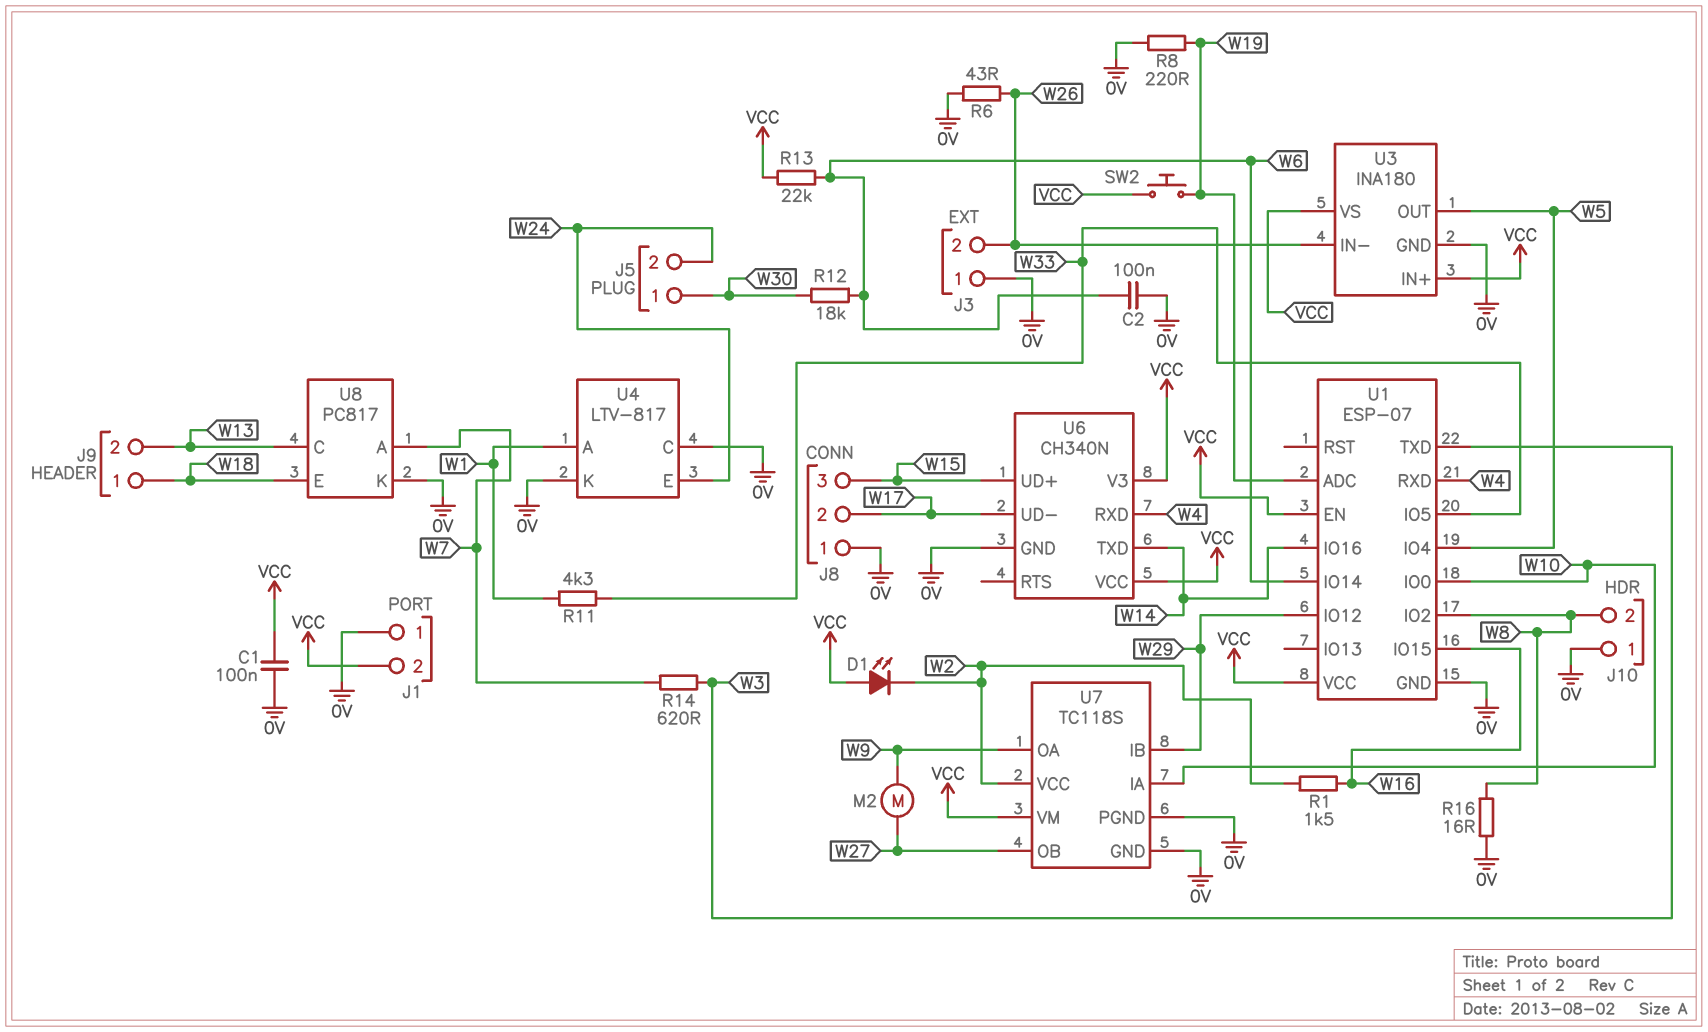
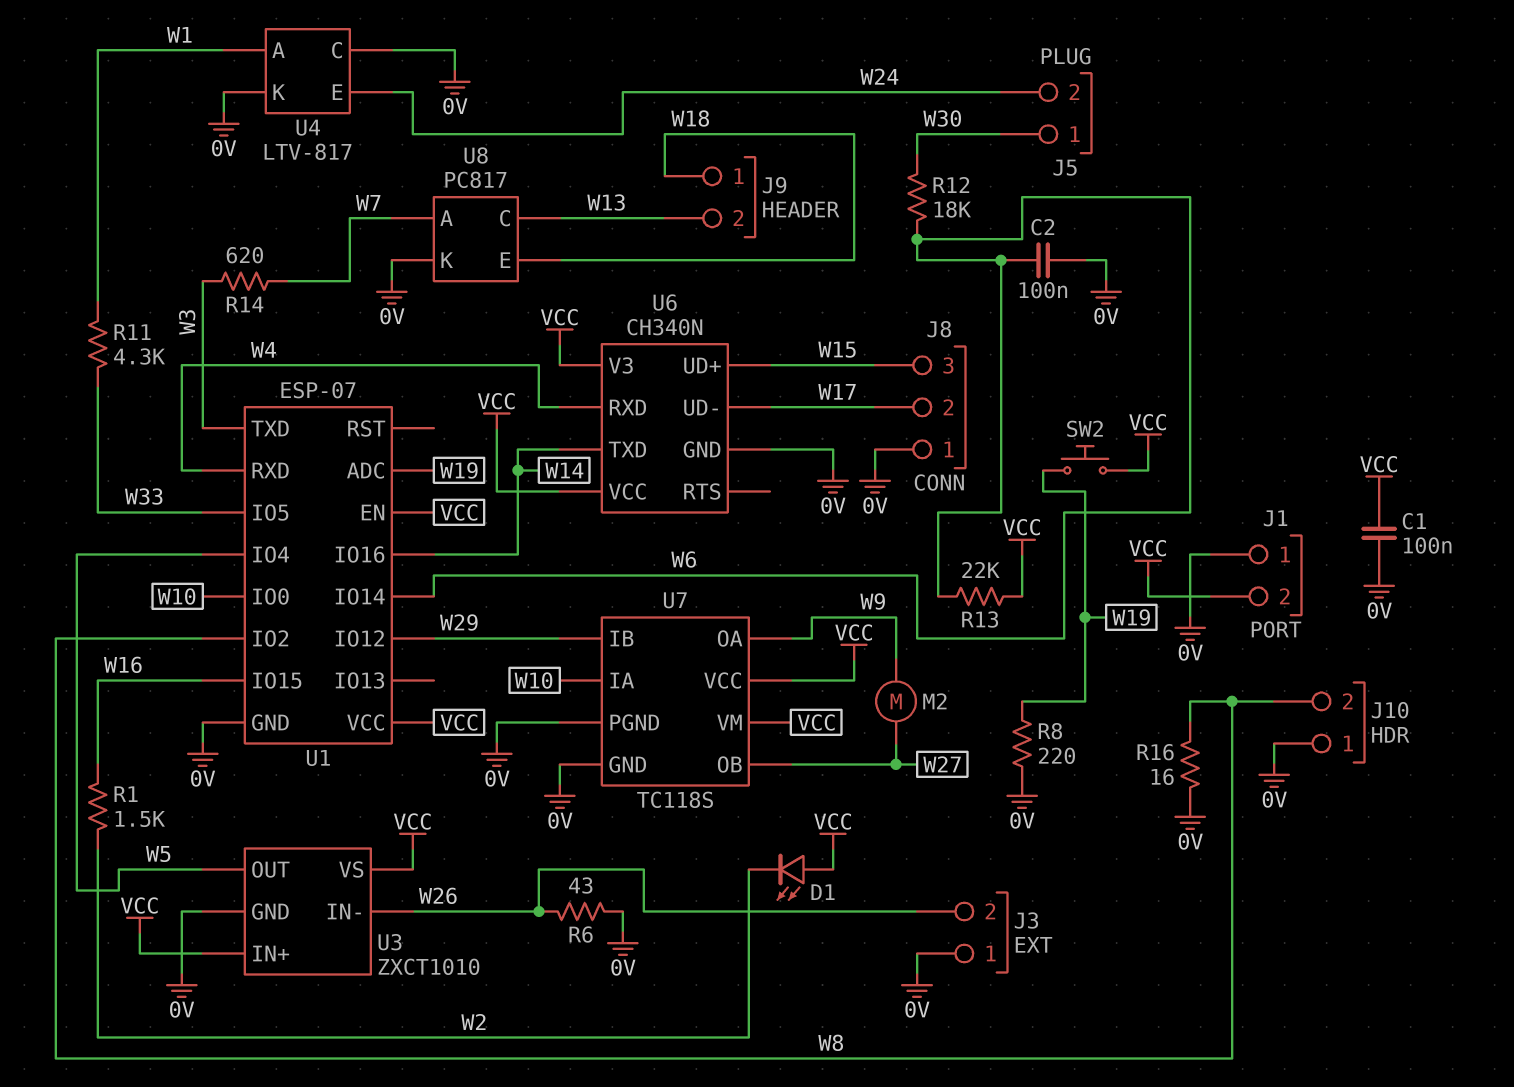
U3: INA180 -> ZXCT1010
U7 pin VCC: W2 -> VCC

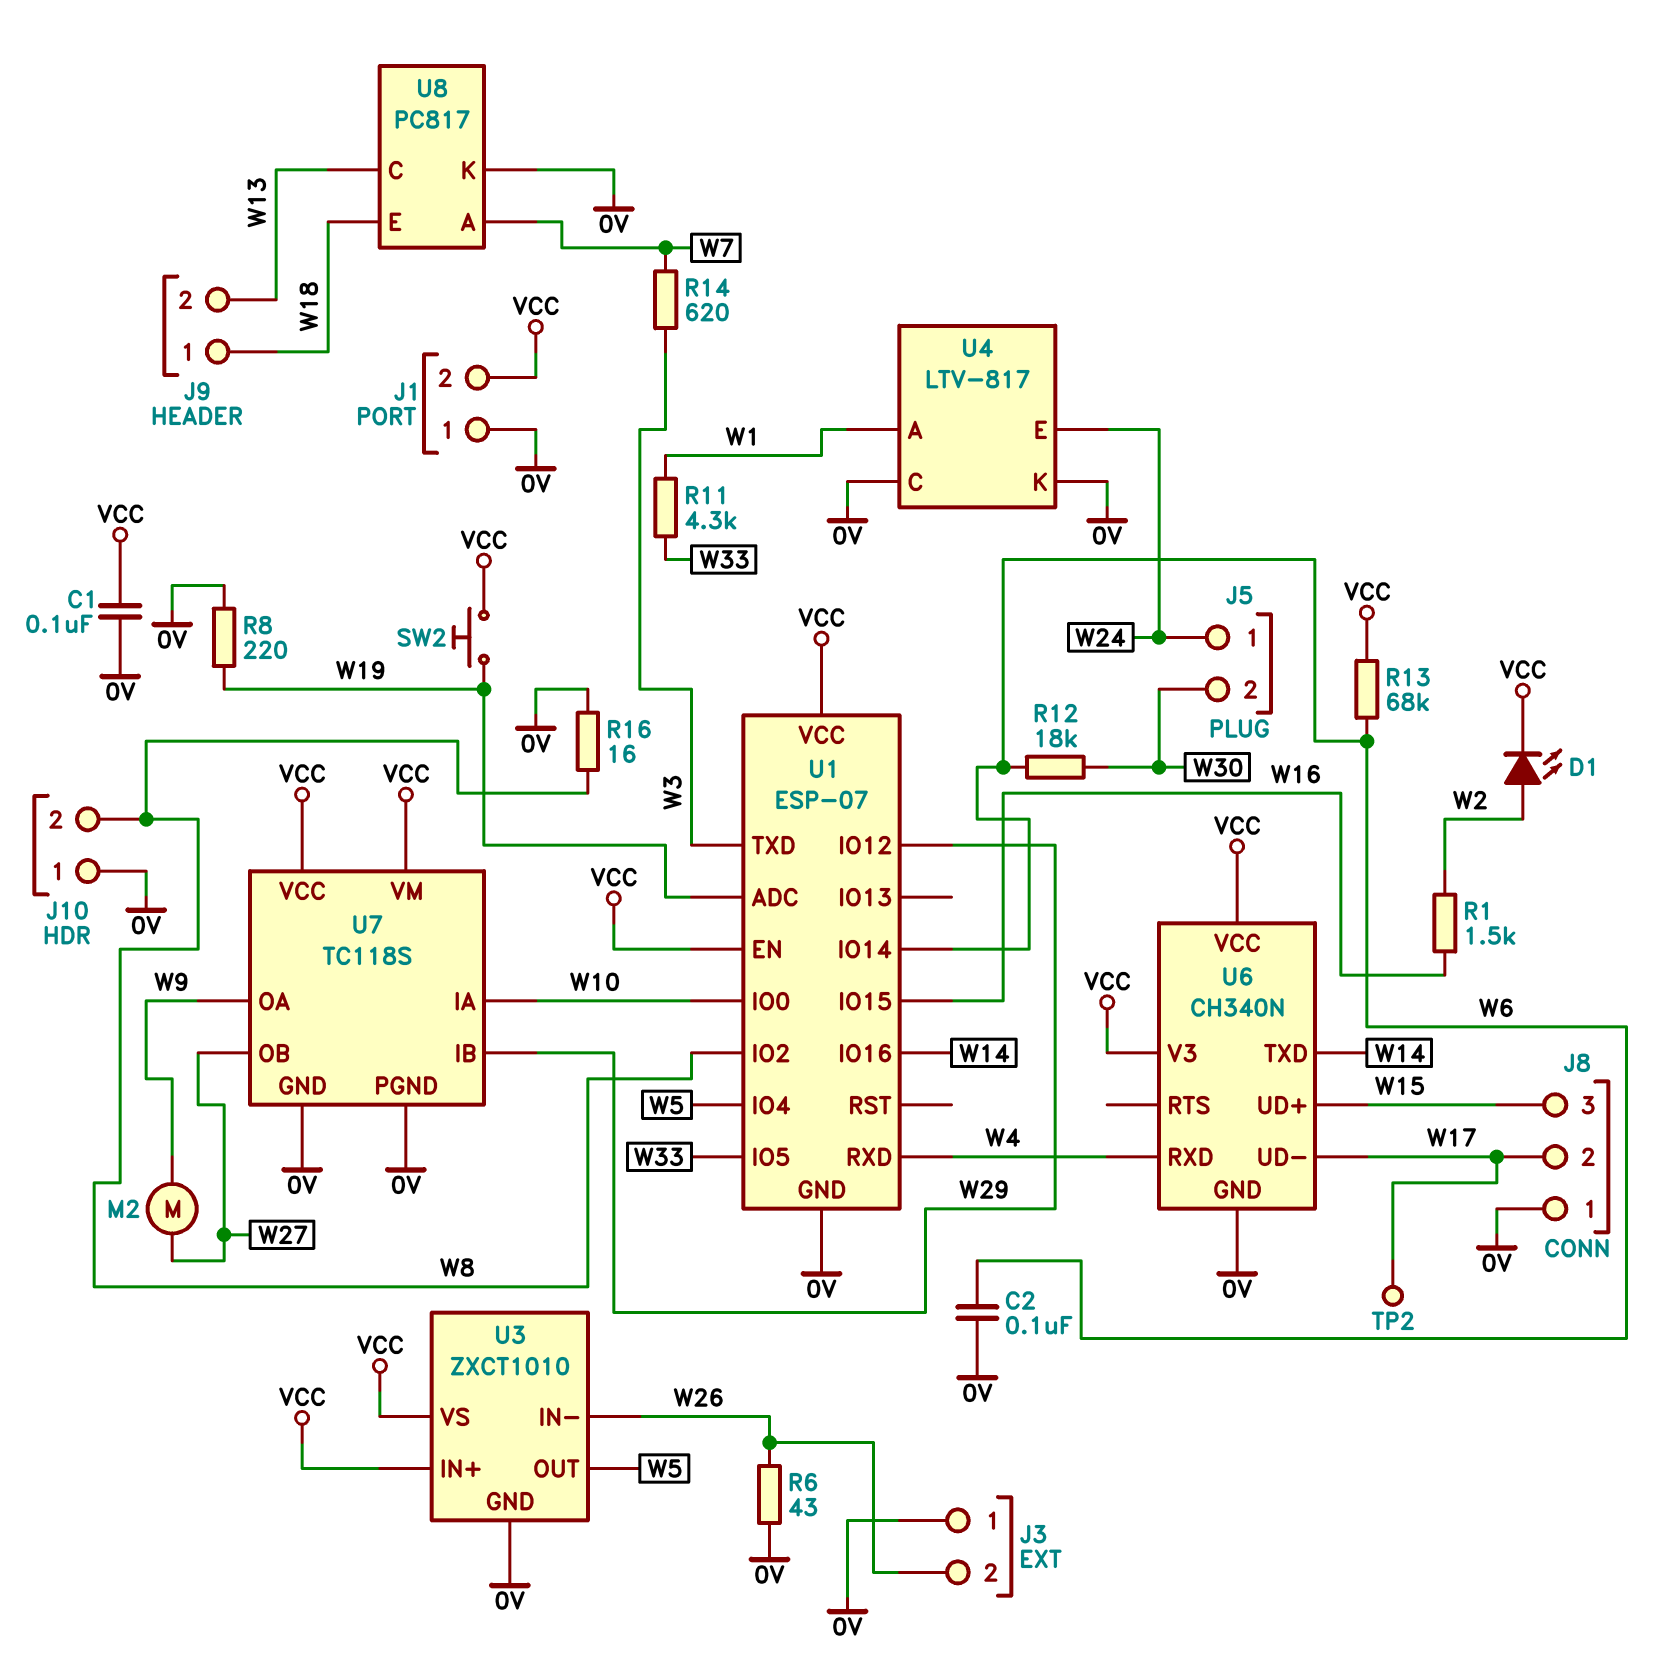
D1: LED (A VCC, K W2) -> LED (A W2, K VCC)
J5 pin 1: W30 -> W24
J5 pin 2: W24 -> W30
R13: 22k (VCC, W6) -> 68k (VCC, W6)
TP2: none -> test point (W17)

